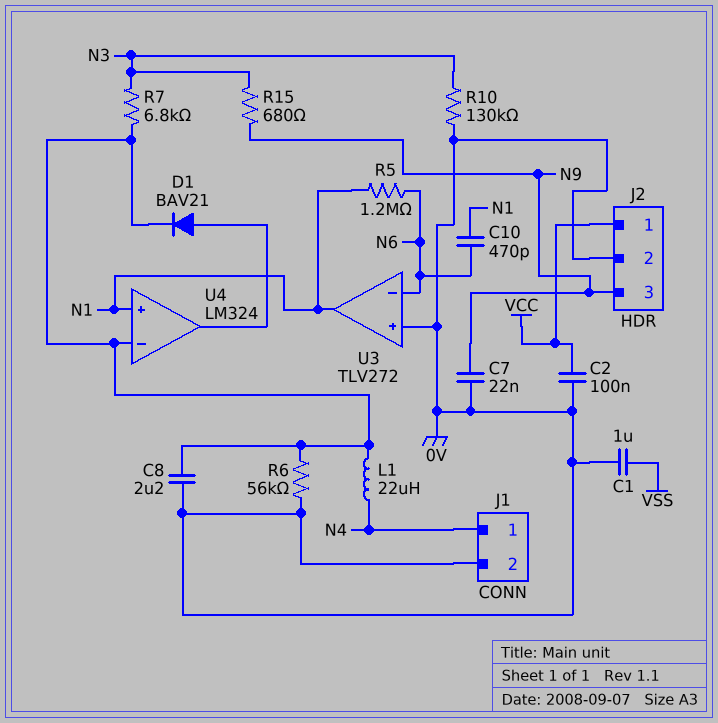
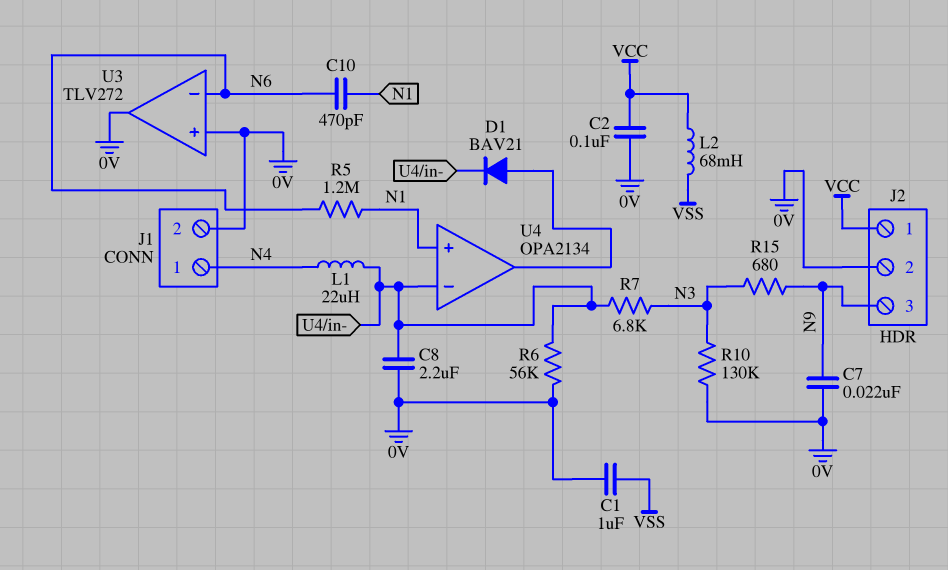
L2: none -> 68mH (VCC, VSS)
U3 pin out: N1 -> 0V
U4: LM324 -> OPA2134

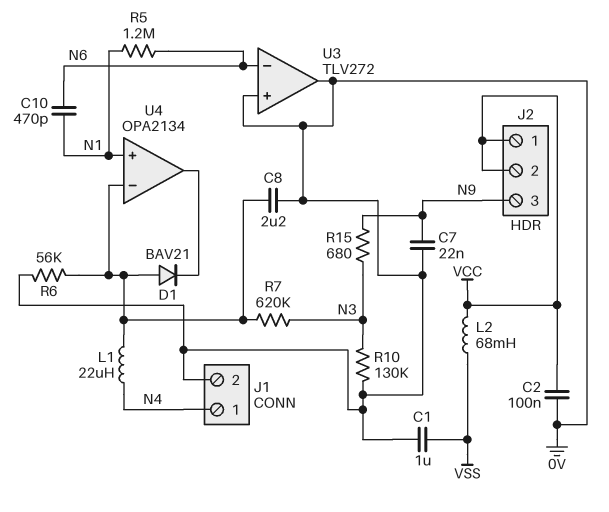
D1: diode BAV21 (A U4/out, K U4/in-) -> diode BAV21 (A U4/in-, K U4/out)
J2 pin 2: 0V -> VCC
R7: 6.8k (N3, U4/in-) -> 620k (N3, U4/in-)

